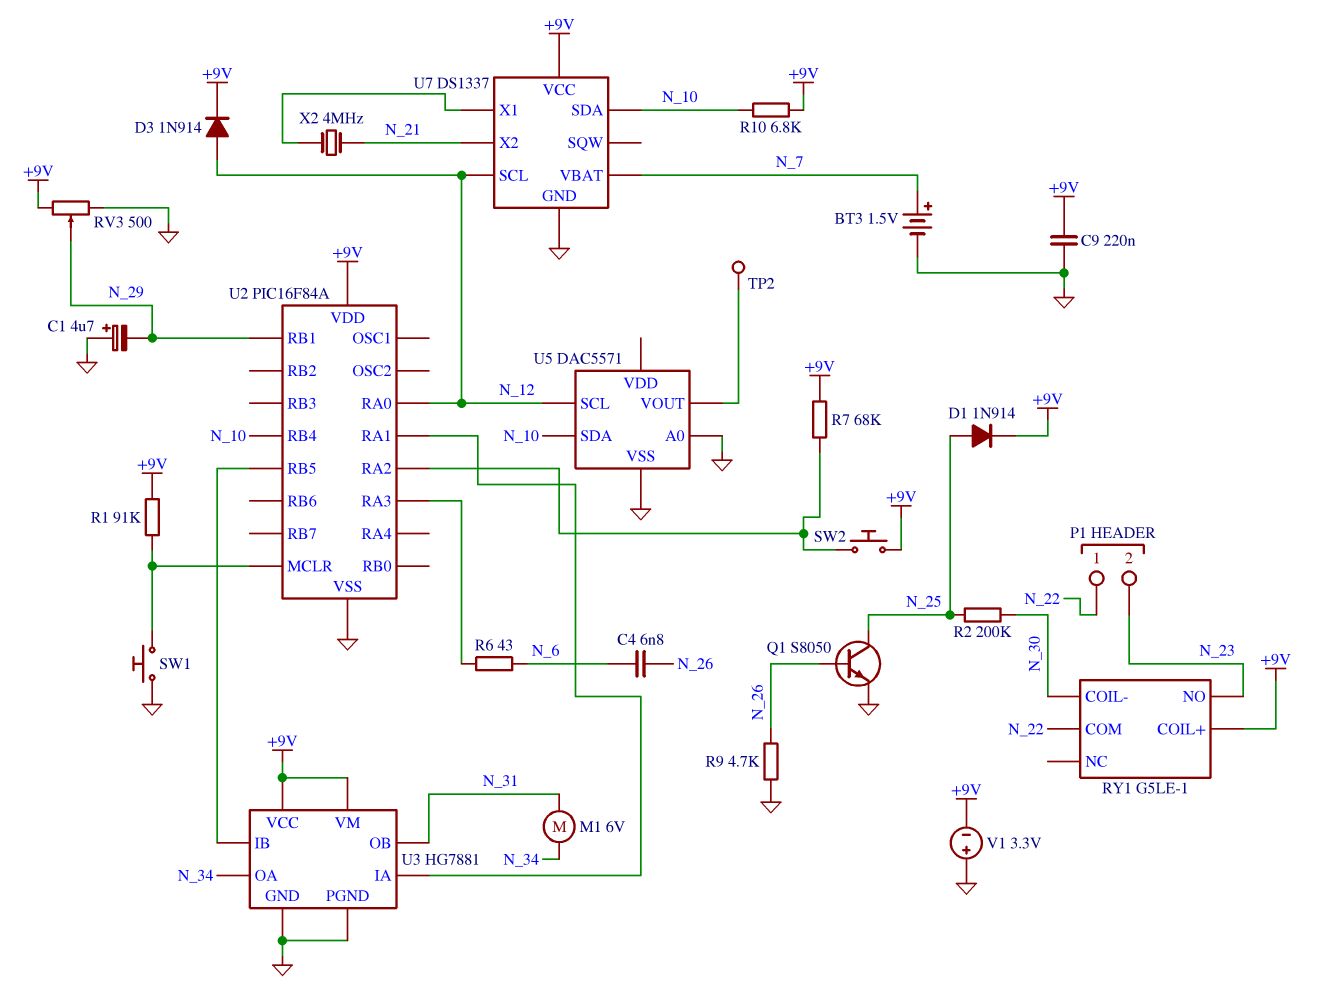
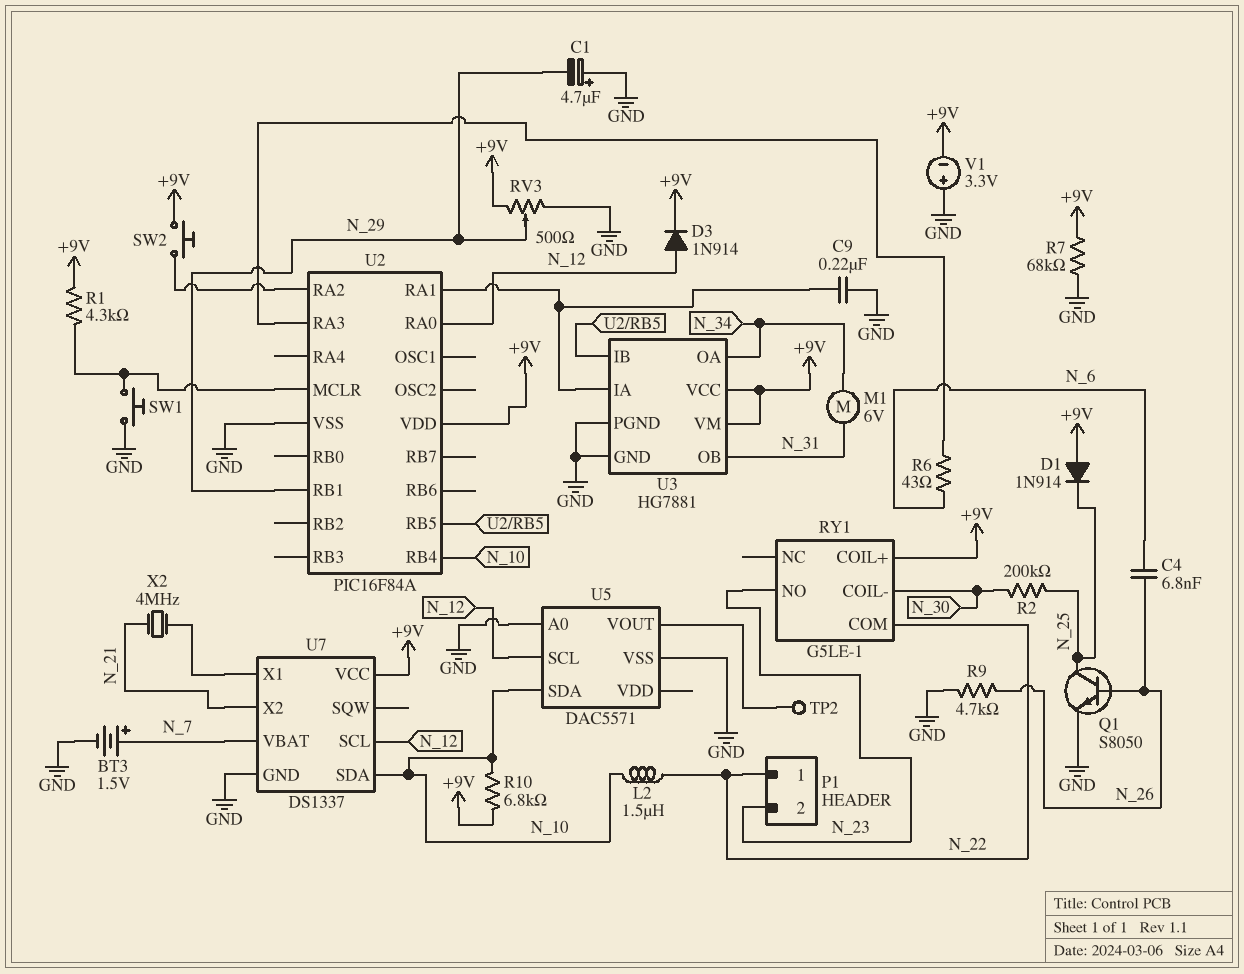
C9: 220nF (+9V, GND) -> 220nF (GND, U2/RA1)
D1: diode 1N914 (A N_25, K +9V) -> diode 1N914 (A +9V, K N_25)
L2: none -> 1.5uH (N_10, N_22)
R1: 91k (+9V, U2/MCLR) -> 4.3k (+9V, U2/MCLR)
R7: 68k (+9V, U2/RA2) -> 68k (+9V, GND)

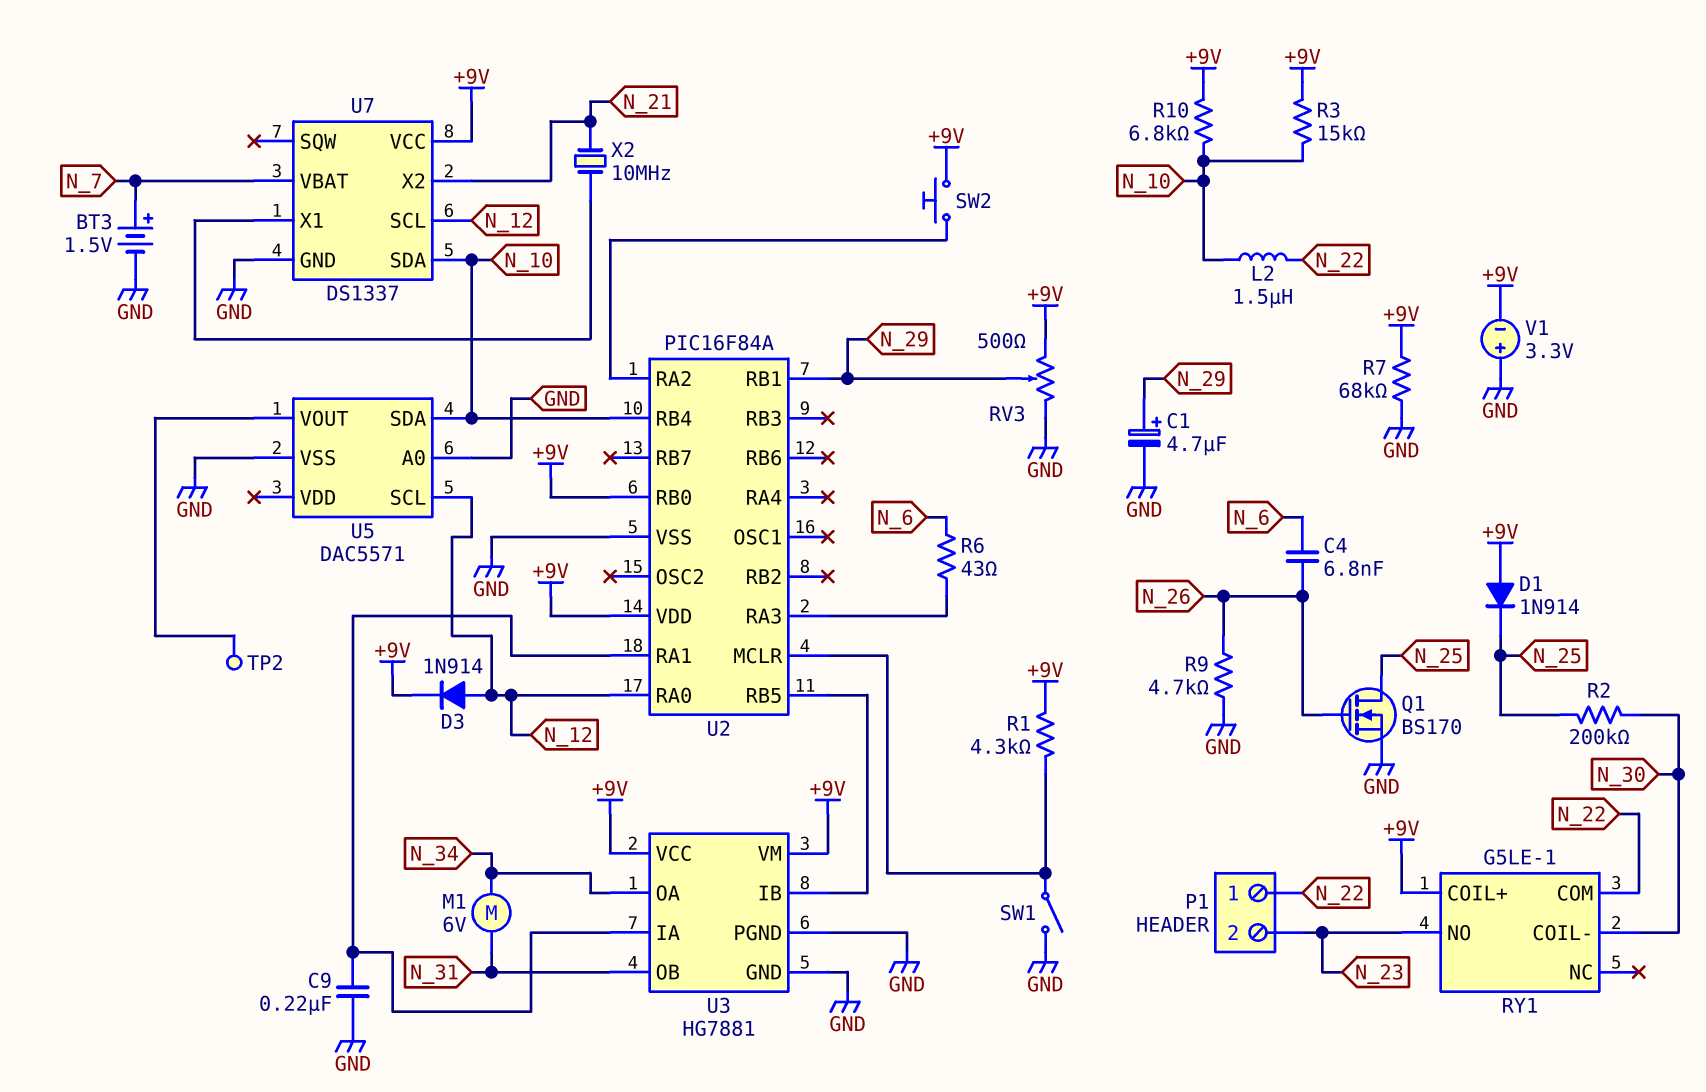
C1: 4.7uF (plus GND, minus N_29) -> 4.7uF (plus N_29, minus GND)
Q1: NPN S8050 (B N_26, C N_25, E GND) -> NMOS BS170 (G N_26, D N_25, S GND)
R3: none -> 15k (+9V, N_10)
SW1: button (GND, U2/MCLR) -> switch (GND, U2/MCLR)
U2 pin RB0: none -> +9V
X2: 4MHz (N_21, U7/X1) -> 10MHz (N_21, U7/X1)

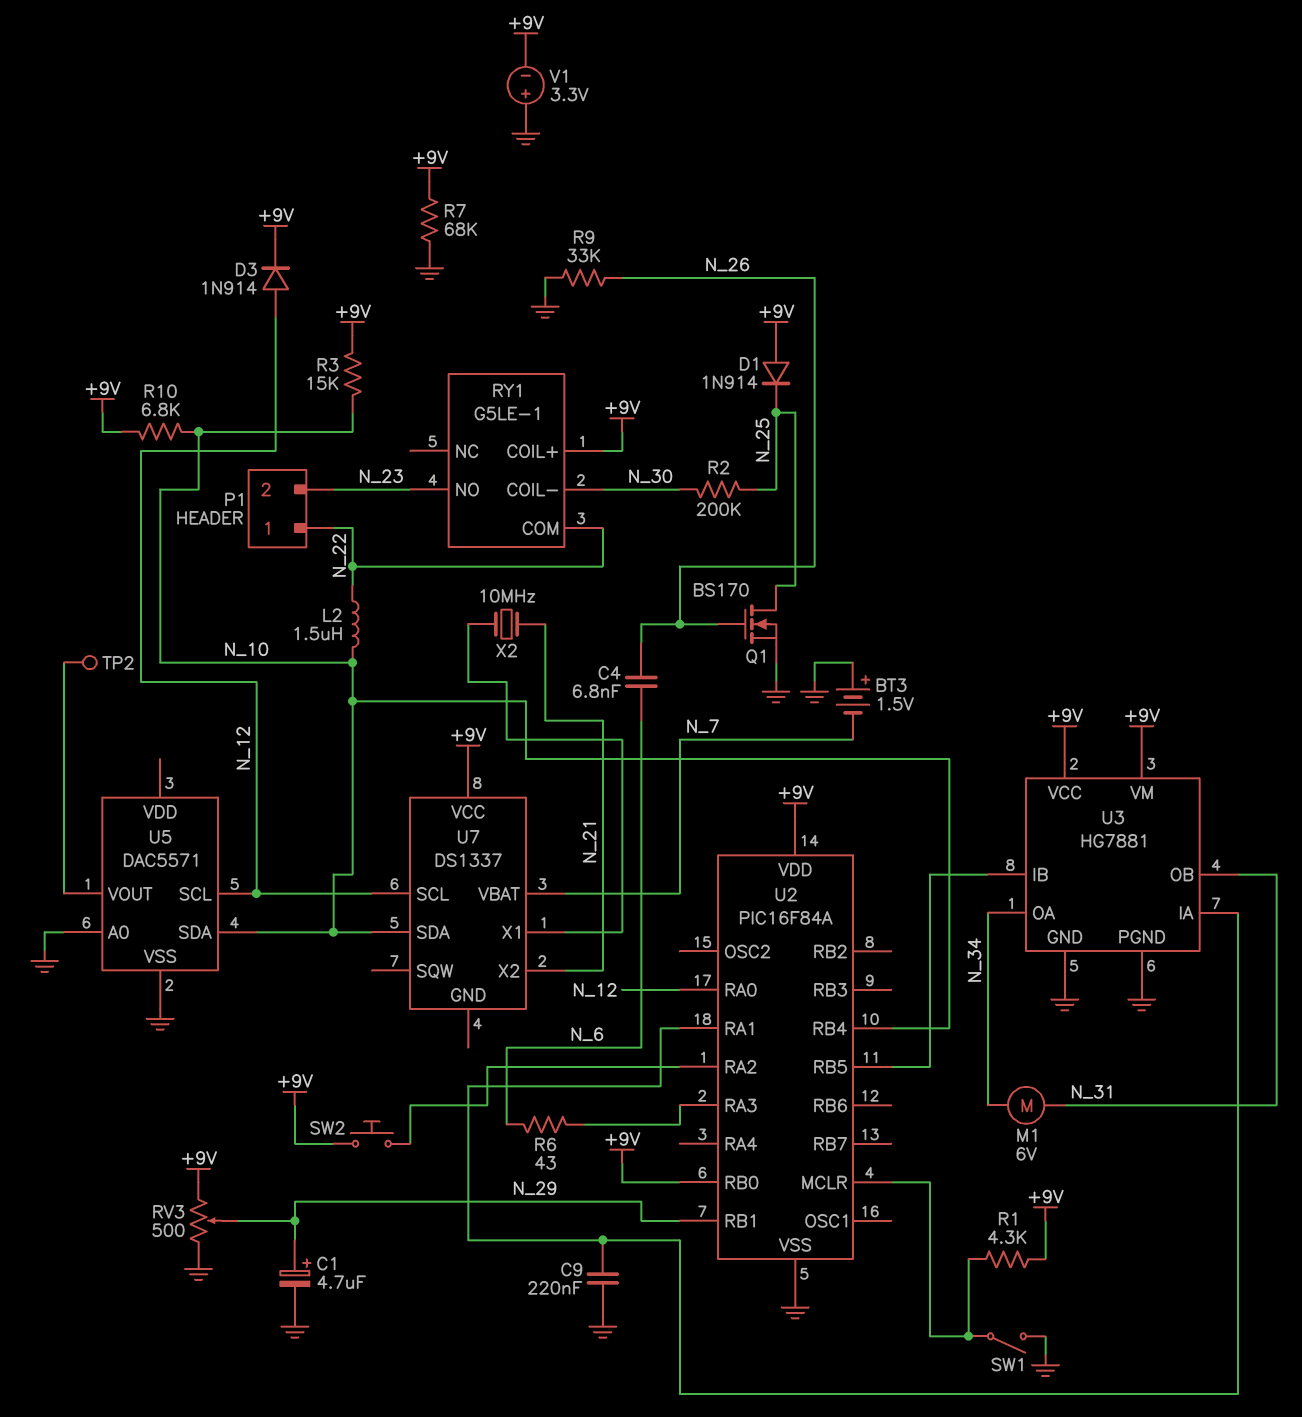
BT3: 1.5V (plus N_7, minus GND) -> 1.5V (plus GND, minus N_7)
R9: 4.7k (GND, N_26) -> 33k (GND, N_26)
U7 pin GND: GND -> none

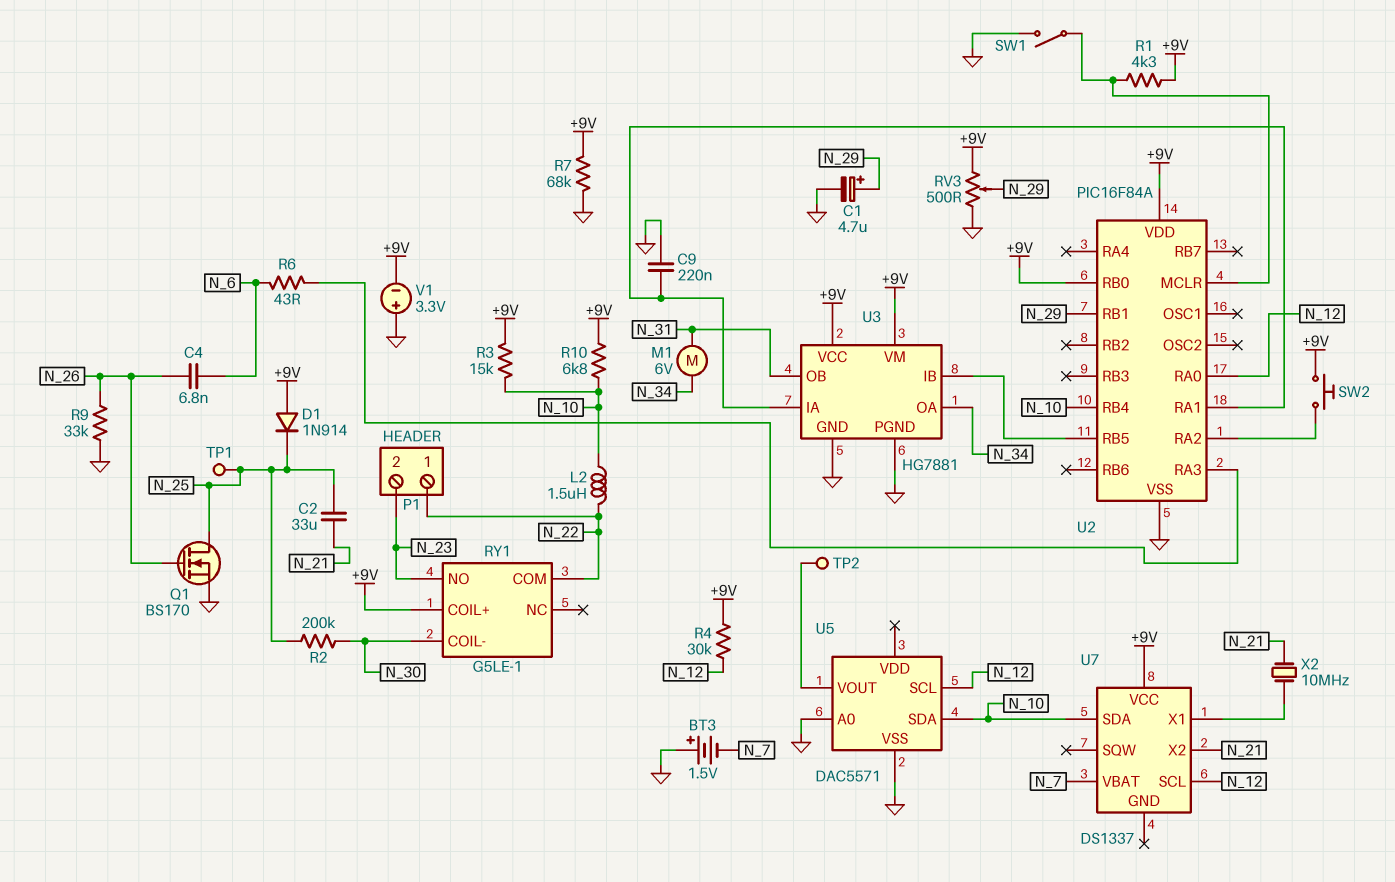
C2: none -> 33uF (N_21, N_25)
D3: diode 1N914 (A N_12, K +9V) -> none
R4: none -> 30k (+9V, N_12)
TP1: none -> test point (N_25)

